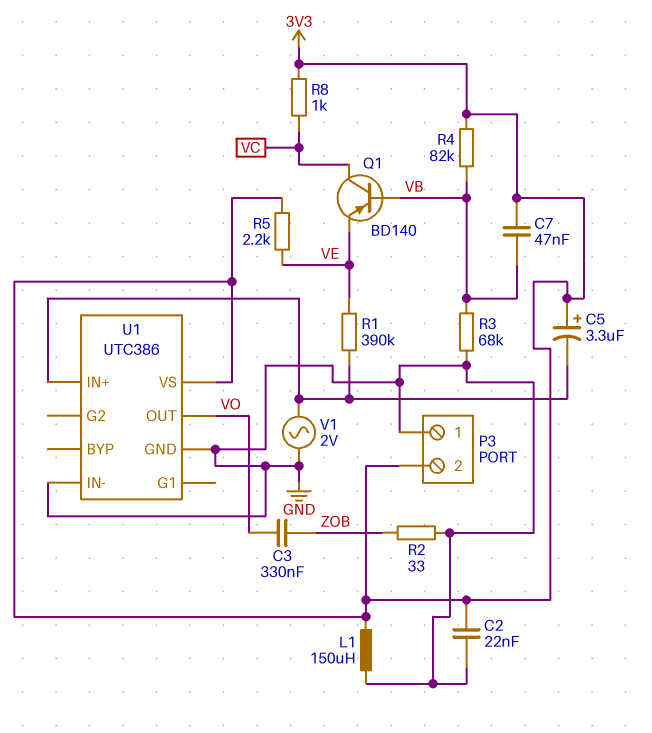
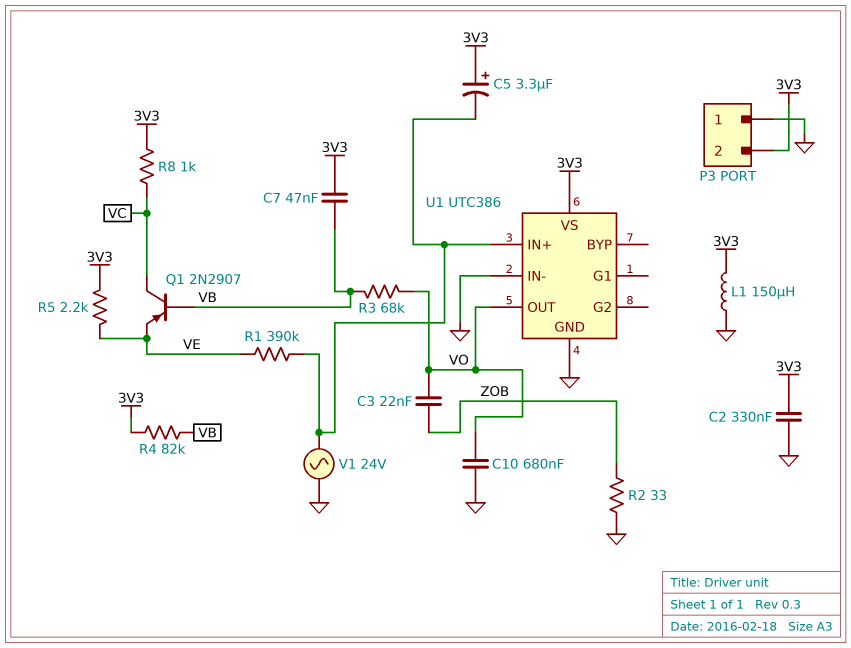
C2: 22nF (3V3, GND) -> 330nF (3V3, GND)
C3: 330nF (VO, ZOB) -> 22nF (VO, ZOB)
C10: none -> 680nF (GND, VO)
Q1: PNP BD140 (B VB, C VC, E VE) -> PNP 2N2907 (B VB, C VC, E VE)
R3: 68k (GND, VB) -> 68k (VB, VO)
V1: AC 2V (GND, U1/IN+) -> AC 24V (GND, U1/IN+)

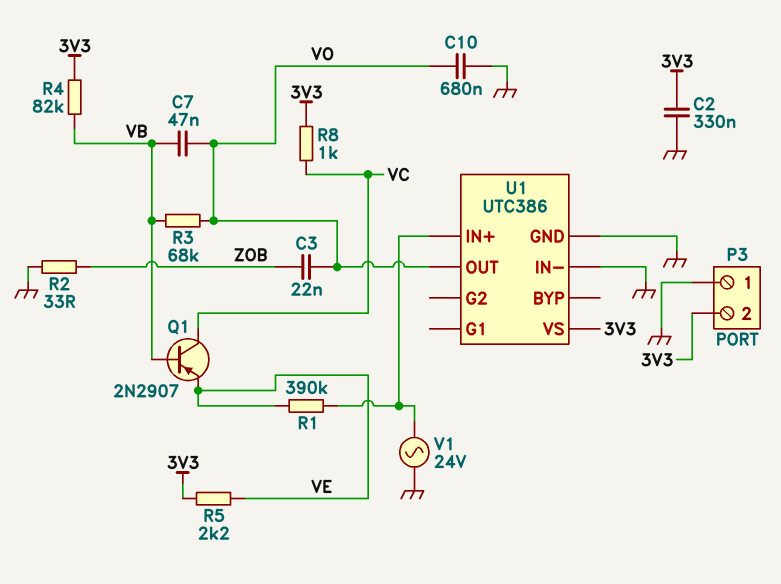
C5: 3.3uF (plus 3V3, minus U1/IN+) -> none
C7: 47nF (3V3, VB) -> 47nF (VB, VO)
L1: 150uH (3V3, GND) -> none

